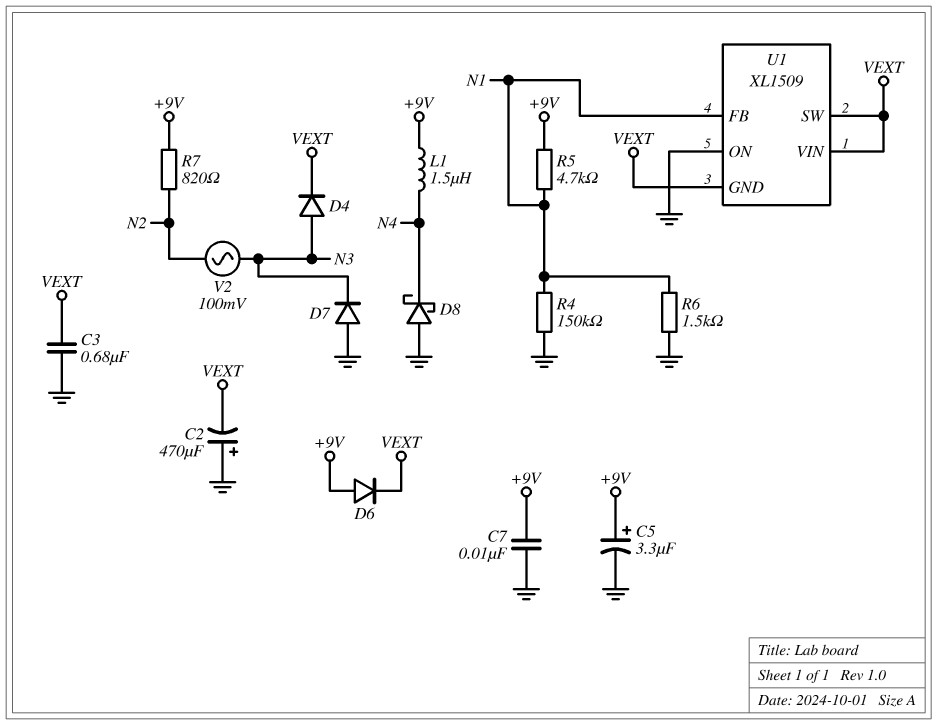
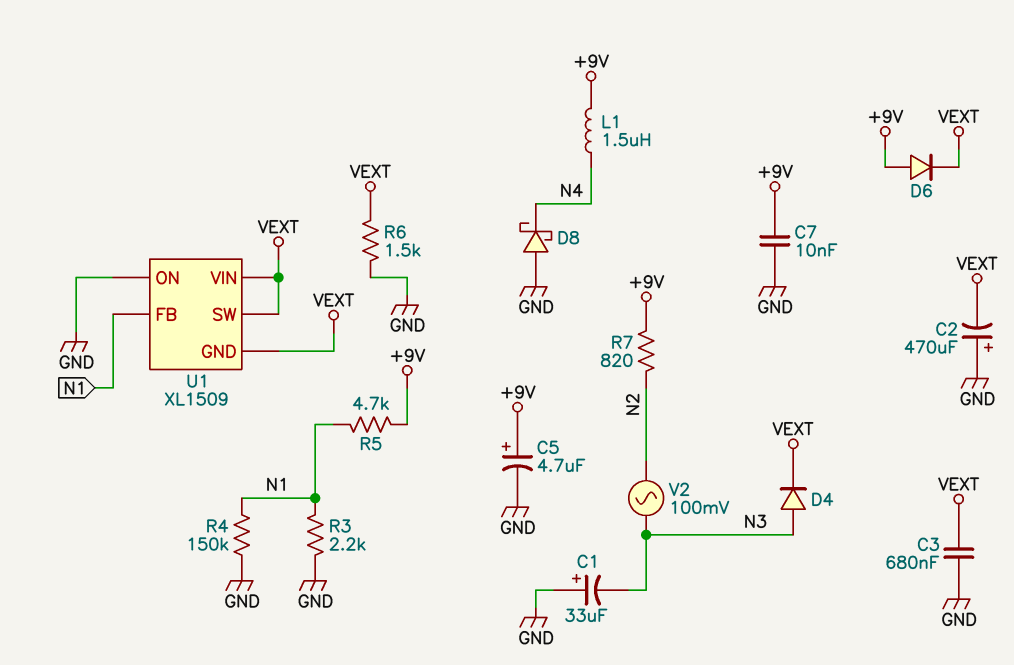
C1: none -> 33uF (plus GND, minus N3)
C5: 3.3uF (plus +9V, minus GND) -> 4.7uF (plus +9V, minus GND)
D7: diode (A GND, K N3) -> none
R3: none -> 2.2k (GND, N1)
R6: 1.5k (GND, N1) -> 1.5k (GND, VEXT)

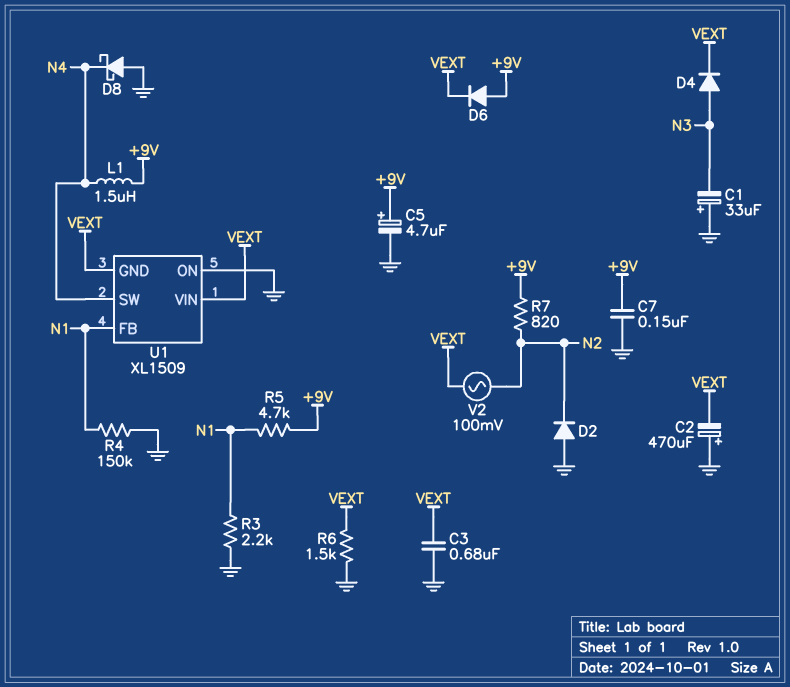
C7: 10nF (+9V, GND) -> 150nF (+9V, GND)
D2: none -> diode (A GND, K N2)
U1 pin SW: VEXT -> N4
V2: AC 100mV (N2, N3) -> AC 100mV (N2, VEXT)

